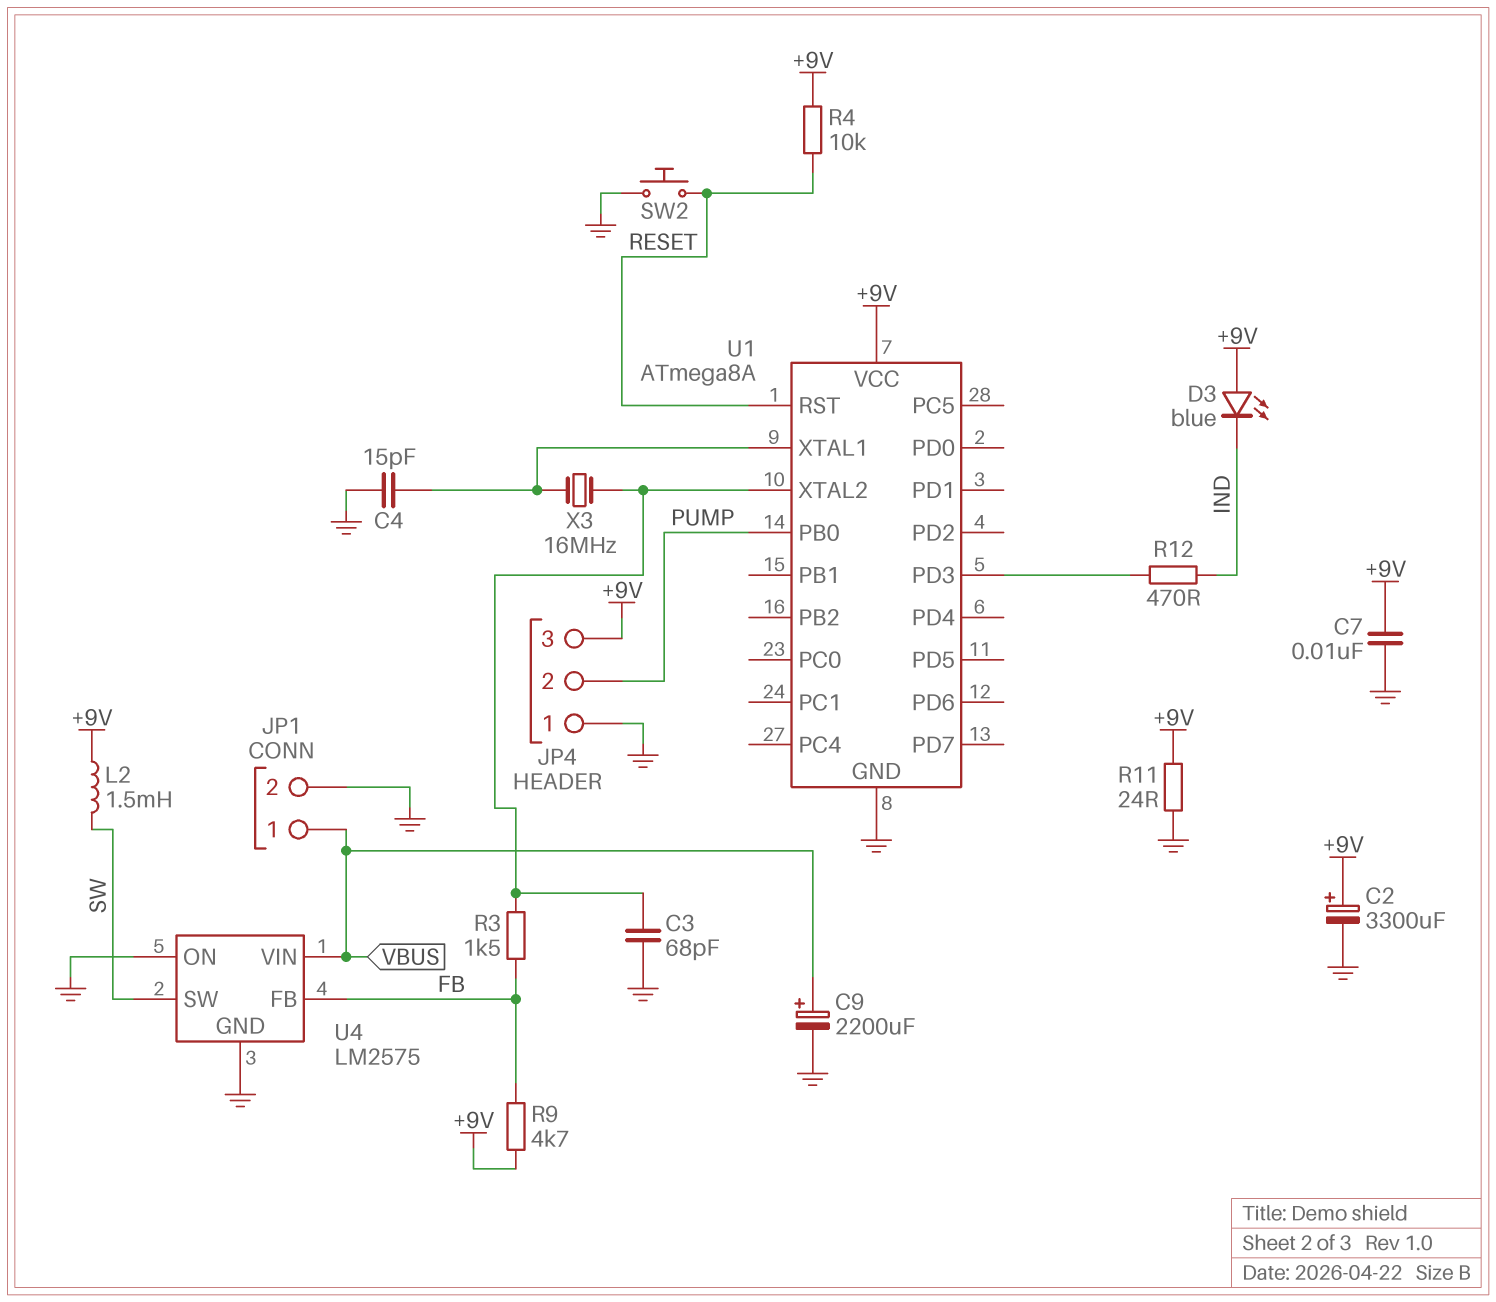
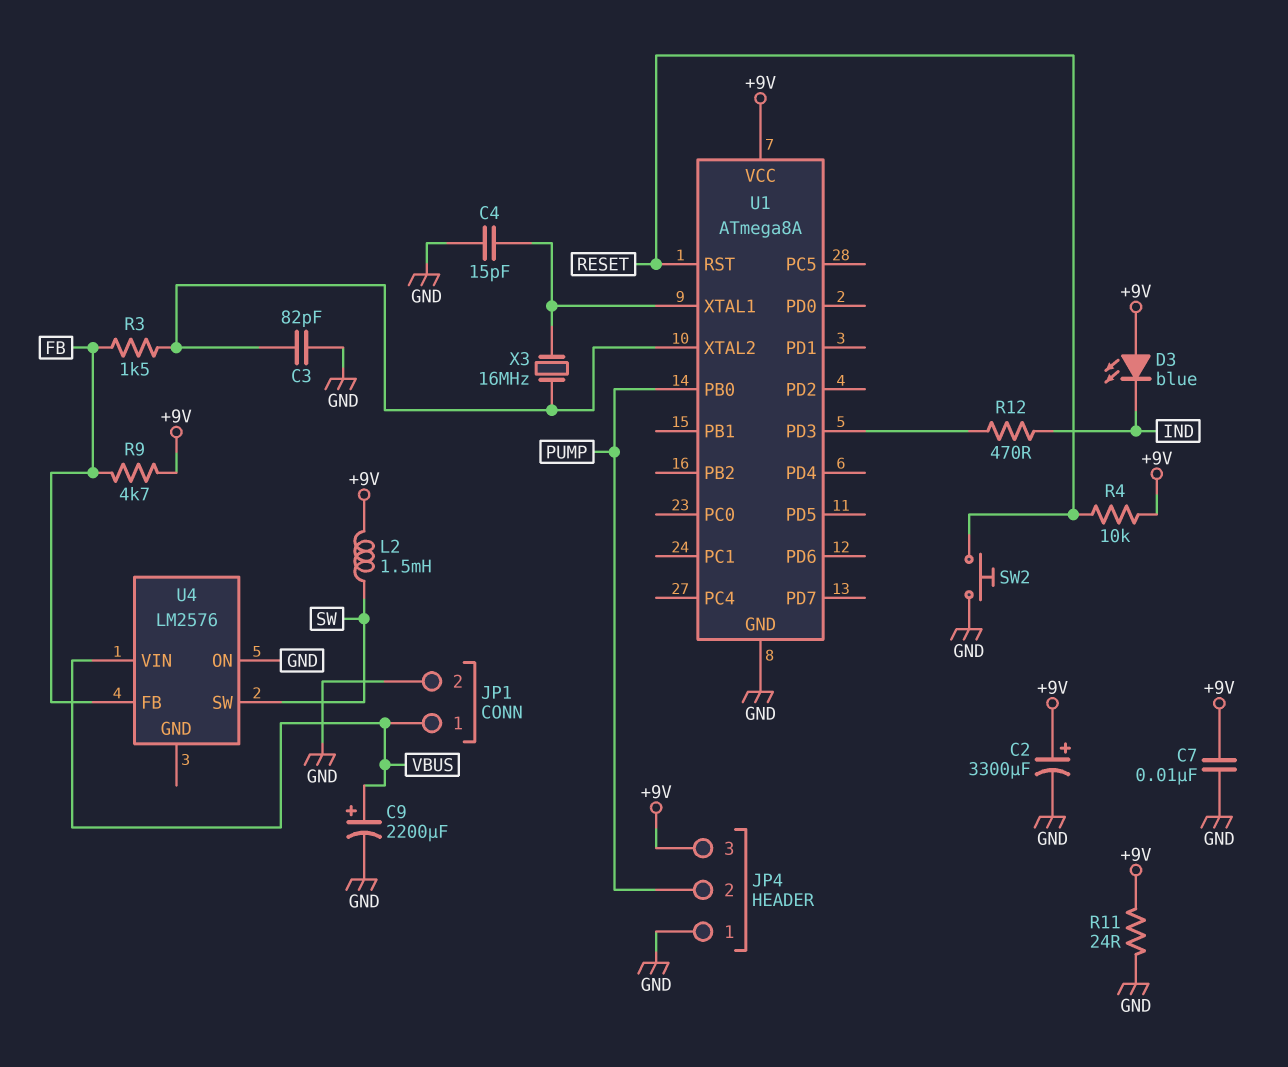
C3: 68pF (GND, U1/XTAL2) -> 82pF (GND, U1/XTAL2)
U4: LM2575 -> LM2576
U4 pin GND: GND -> none

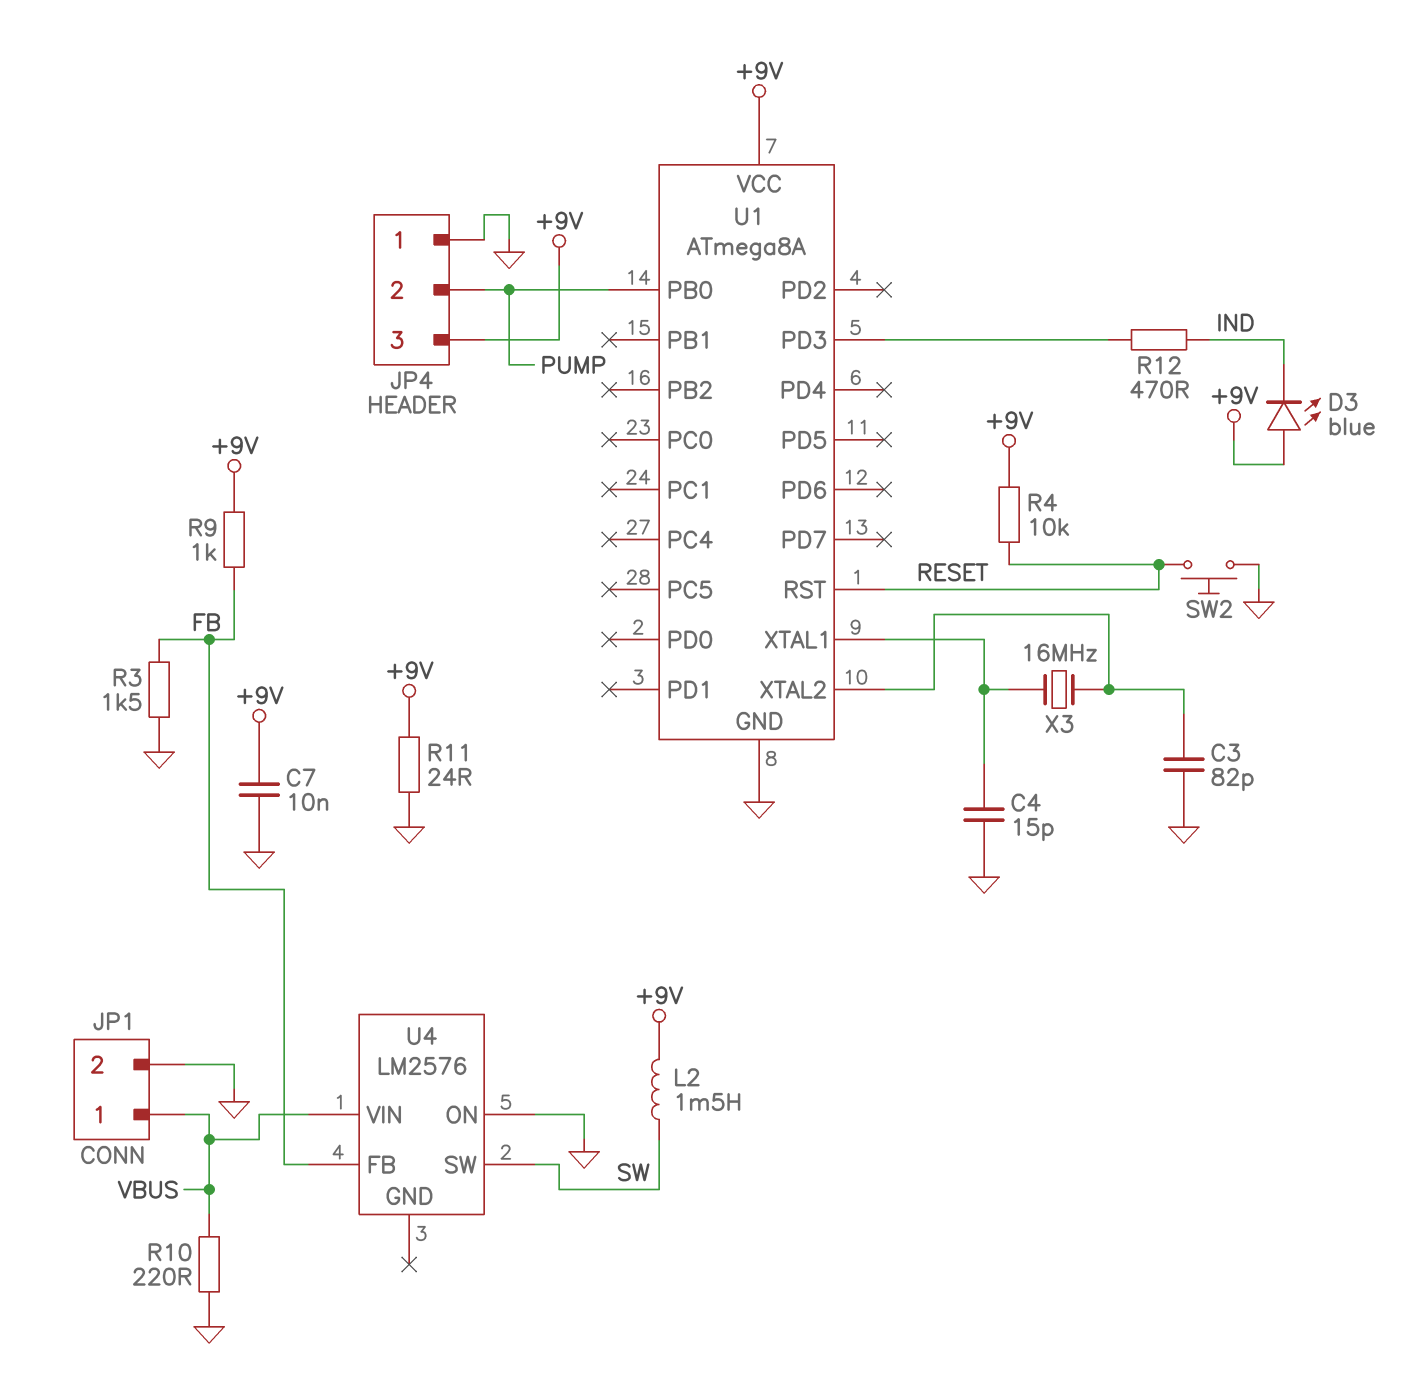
C2: 3300uF (plus +9V, minus GND) -> none
C9: 2200uF (plus VBUS, minus GND) -> none
R3: 1.5k (FB, U1/XTAL2) -> 1.5k (FB, GND)
R9: 4.7k (+9V, FB) -> 1k (+9V, FB)
R10: none -> 220 (GND, VBUS)

